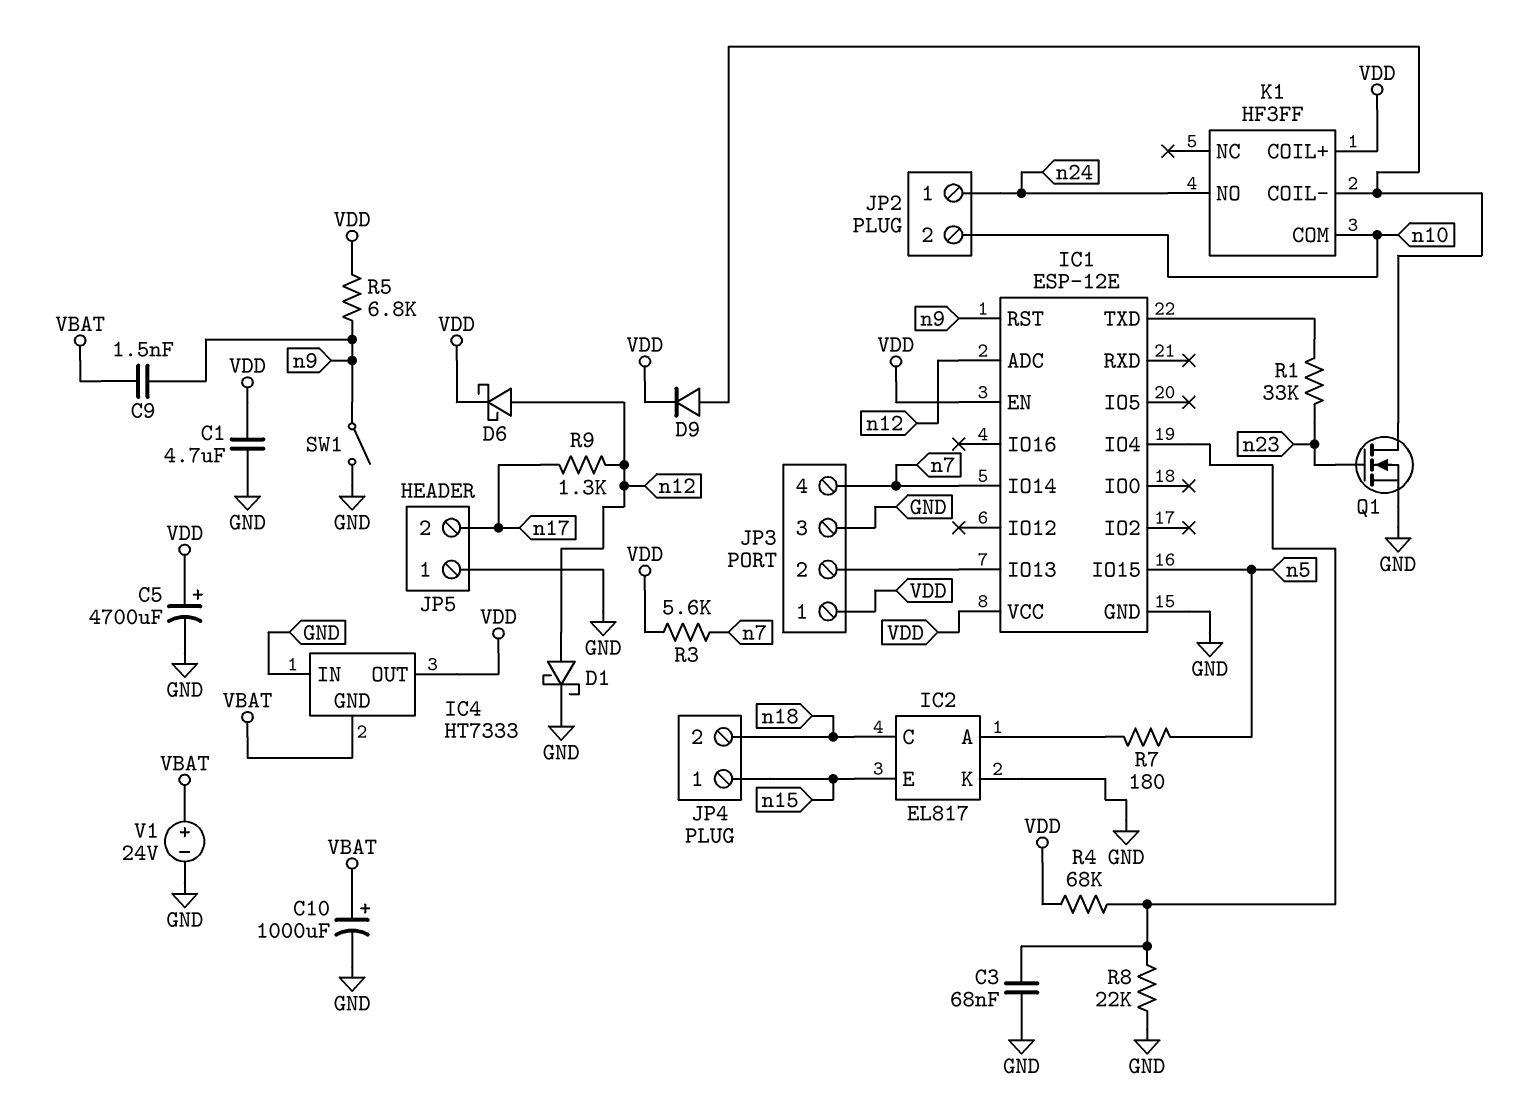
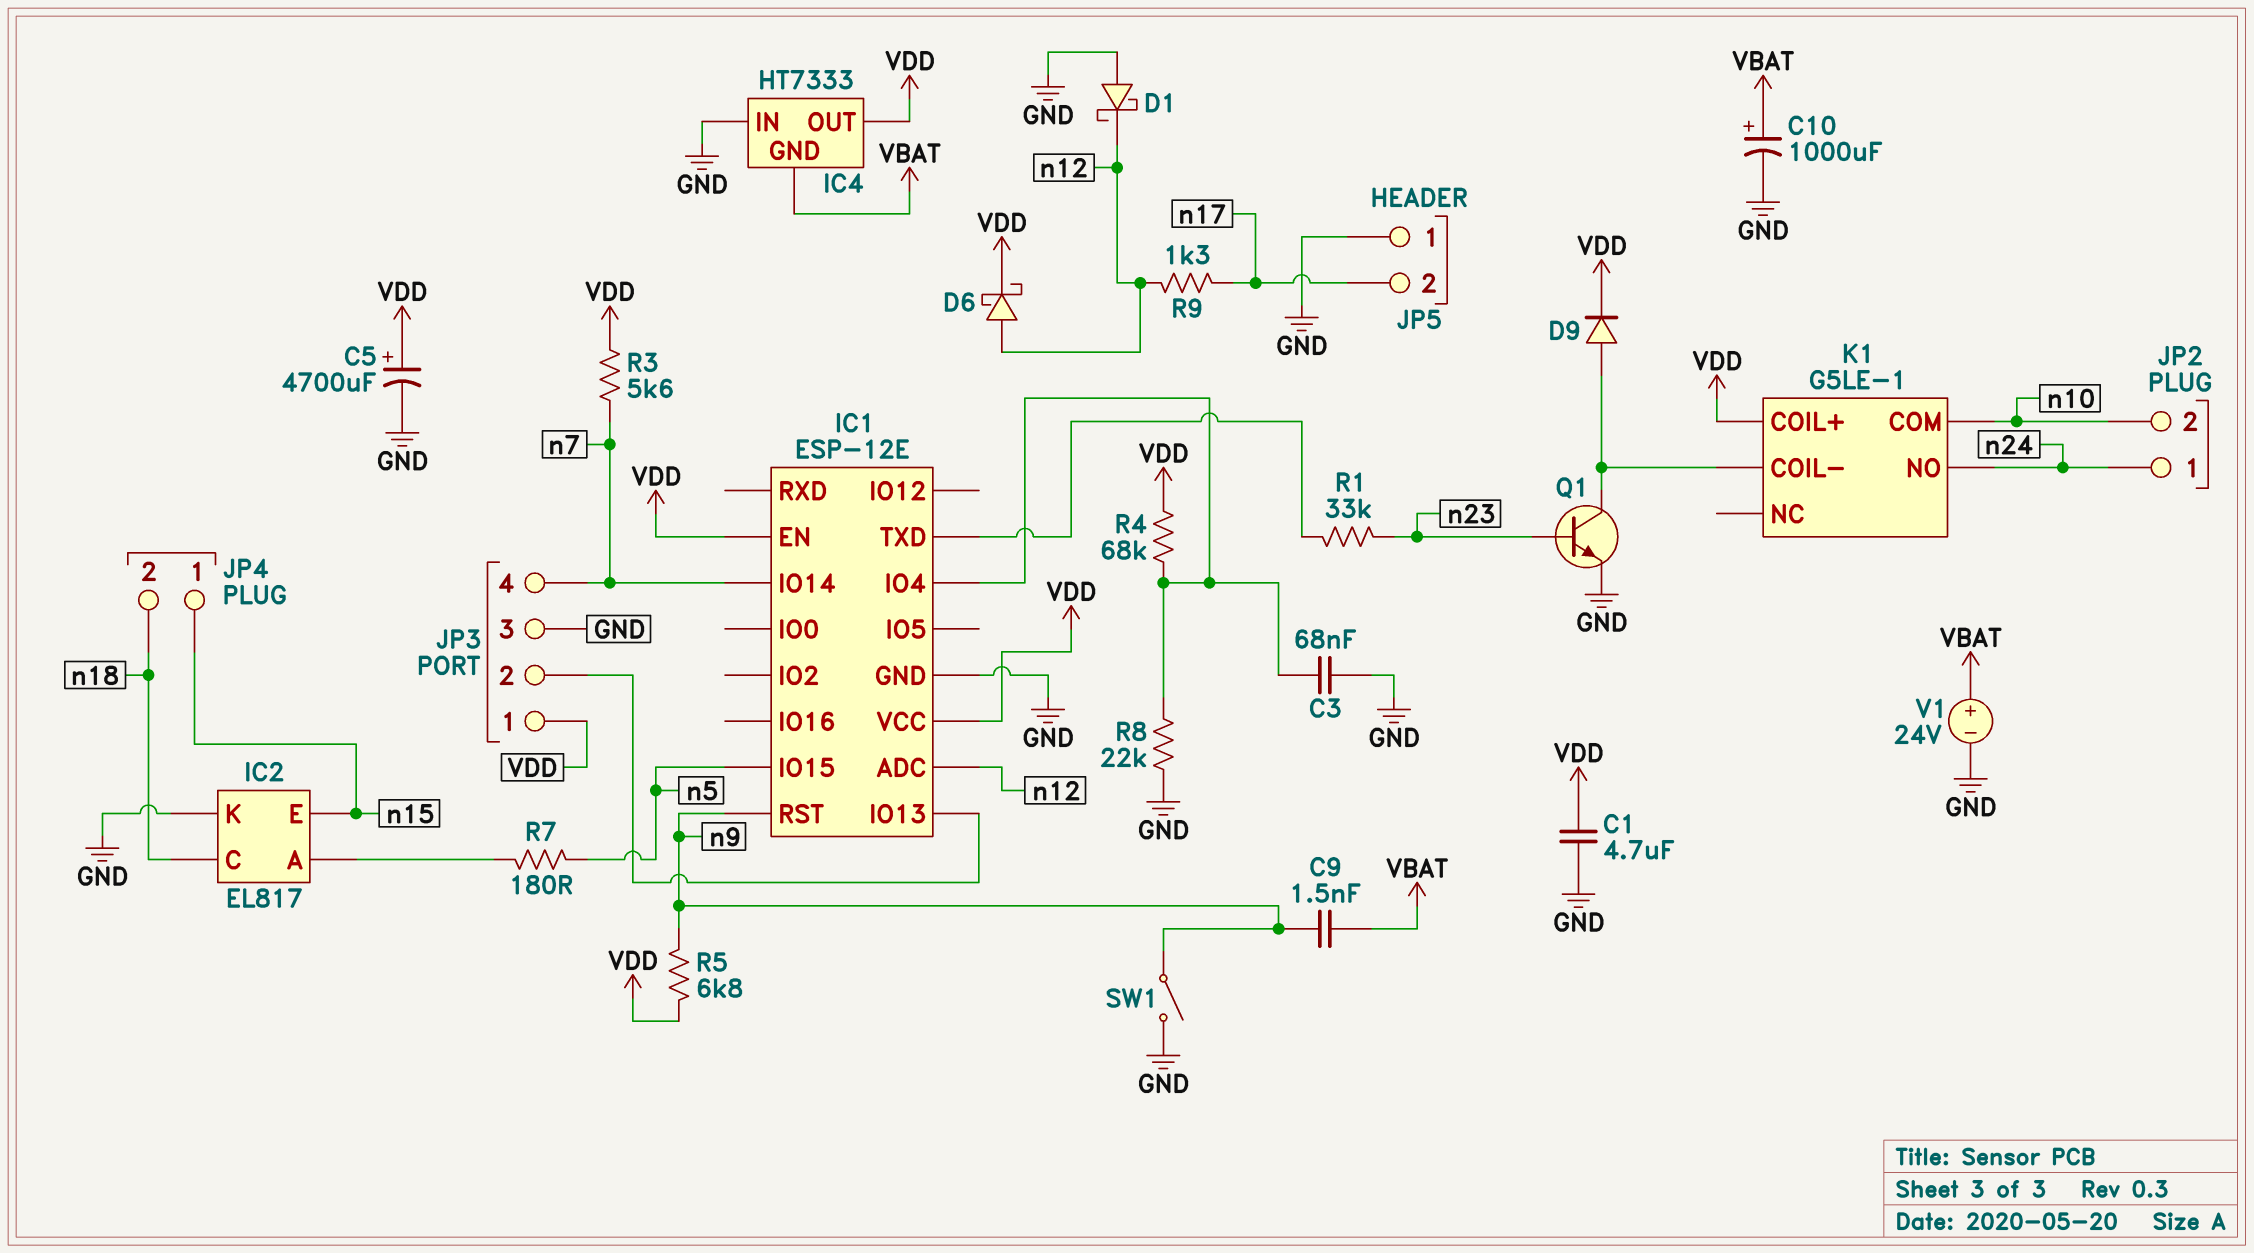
D1: schottky (A n12, K GND) -> schottky (A GND, K n12)
K1: HF3FF -> G5LE-1
Q1: NMOS (G n23, D K1/COIL-, S GND) -> NPN (B n23, C K1/COIL-, E GND)

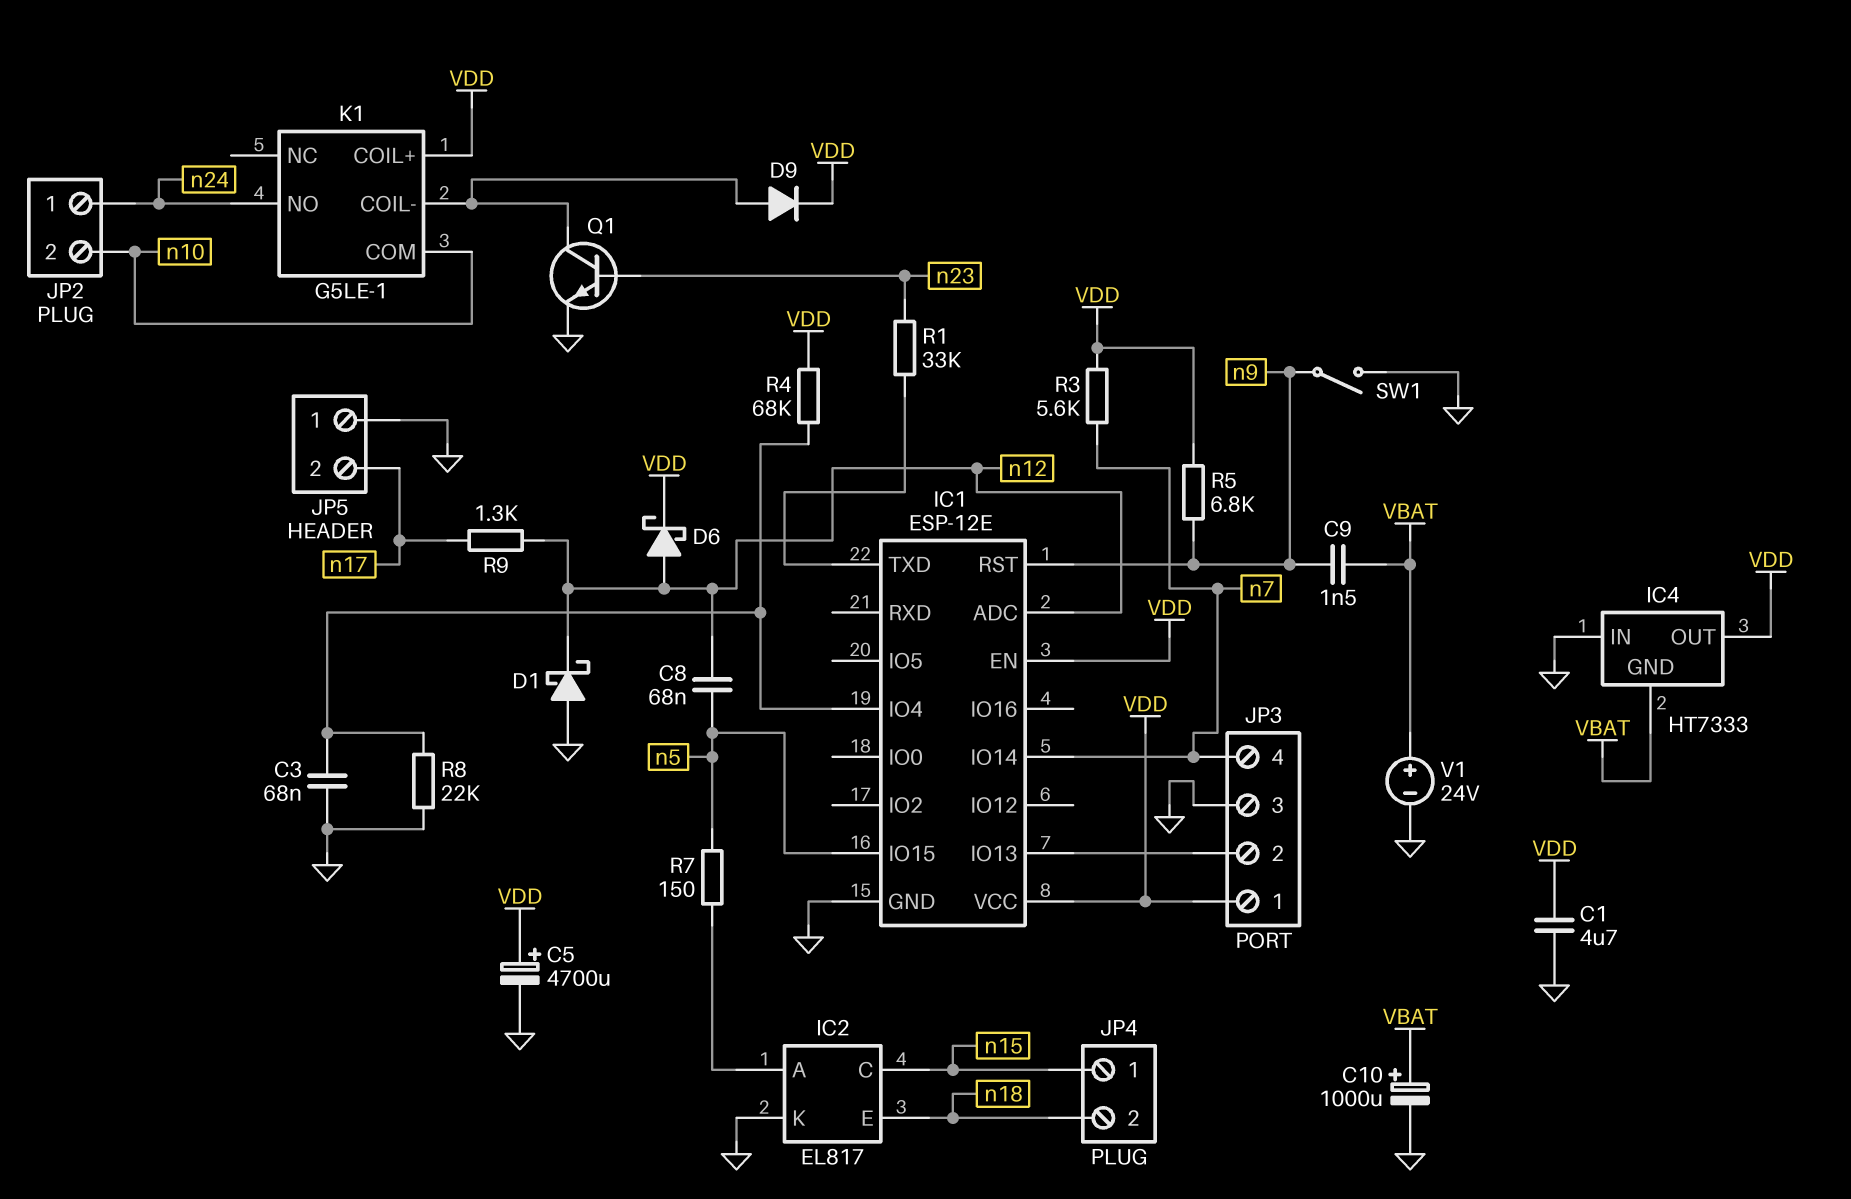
C8: none -> 68nF (n5, n12)
IC2 pin C: n18 -> n15
IC2 pin E: n15 -> n18
R7: 180 (IC2/A, n5) -> 150 (IC2/A, n5)

